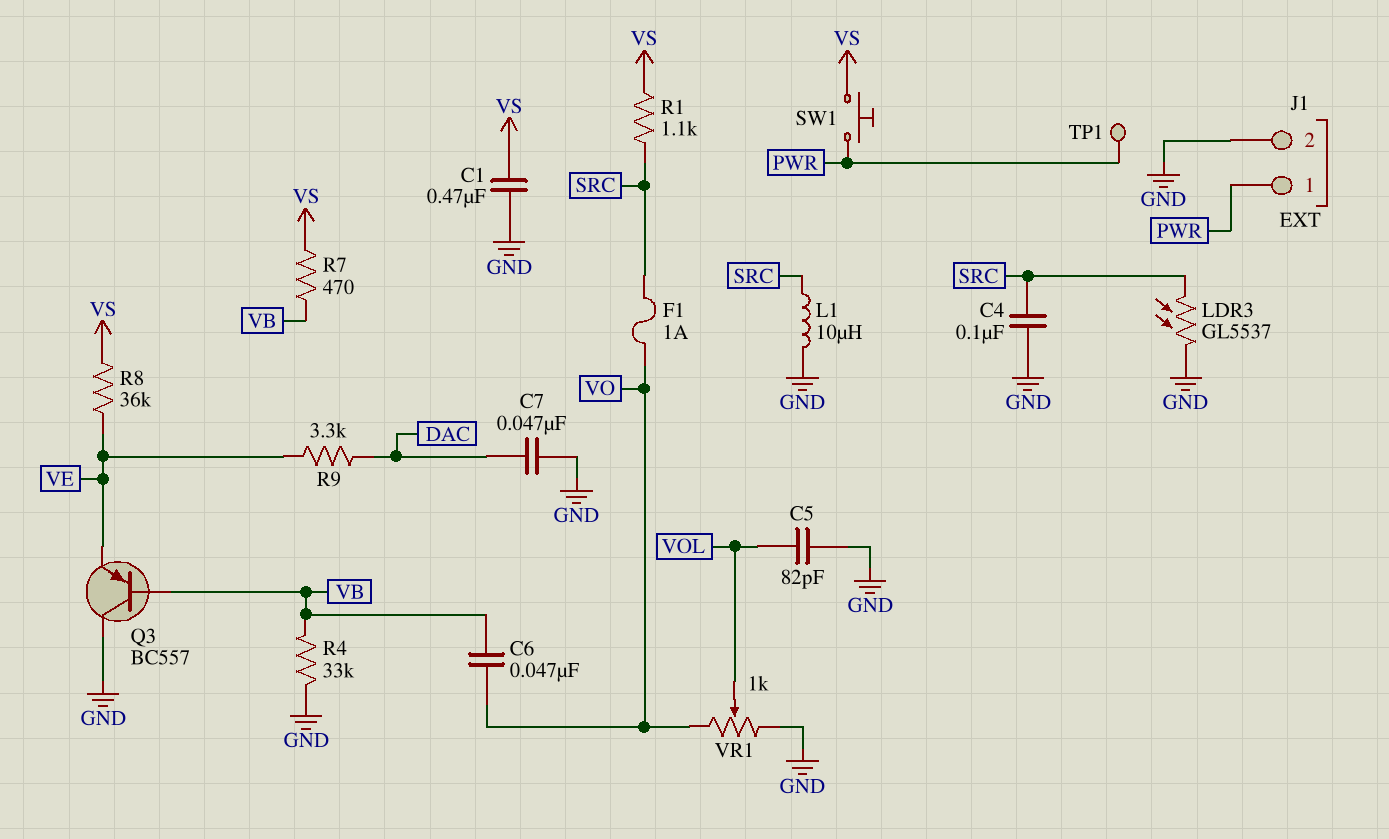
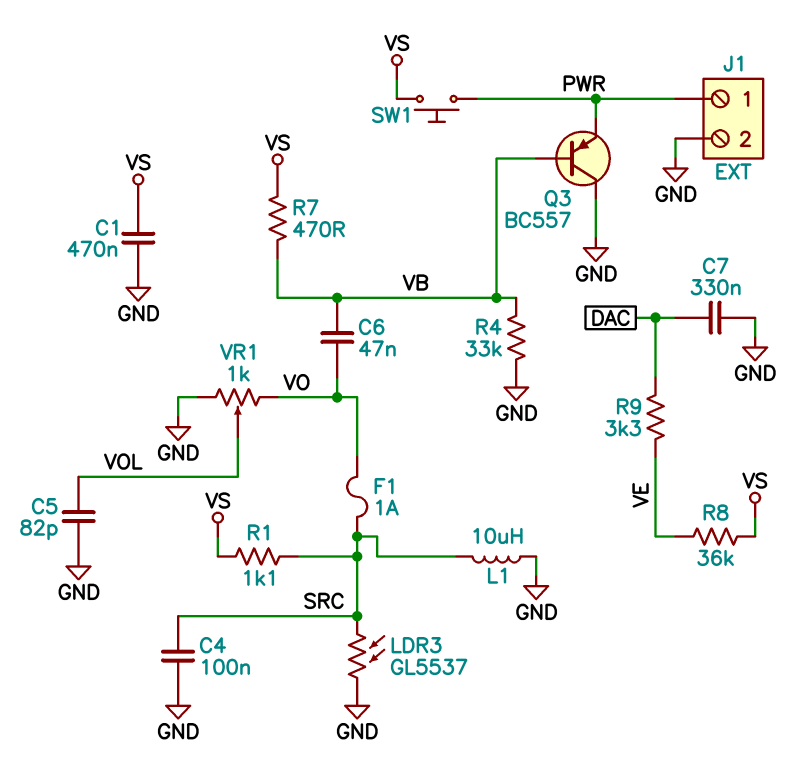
C7: 47nF (DAC, GND) -> 330nF (DAC, GND)
Q3: PNP BC557 (B VB, C GND, E VE) -> PNP BC557 (B VB, C GND, E PWR)
TP1: test point (PWR) -> none

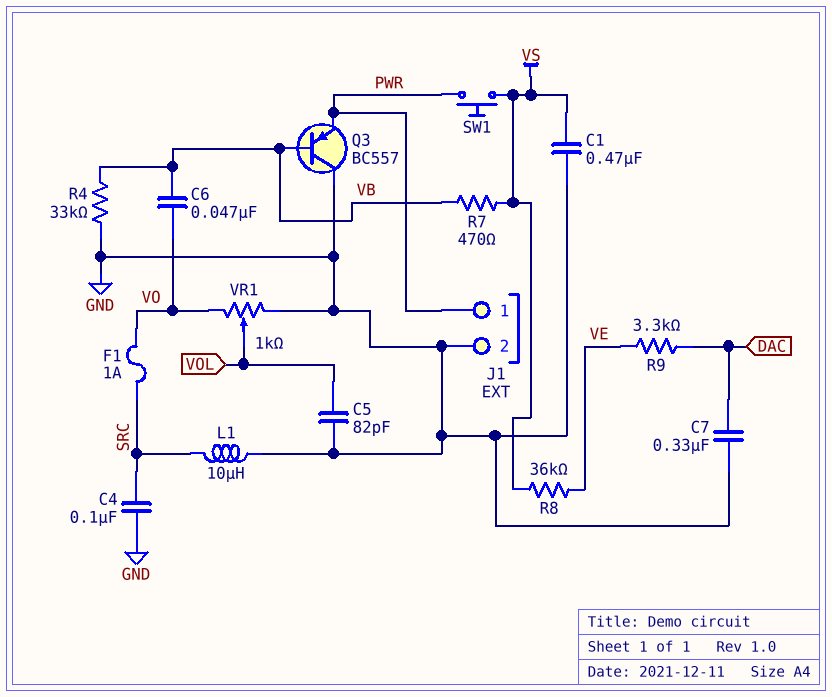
LDR3: GL5537 (GND, SRC) -> none
R1: 1.1k (SRC, VS) -> none

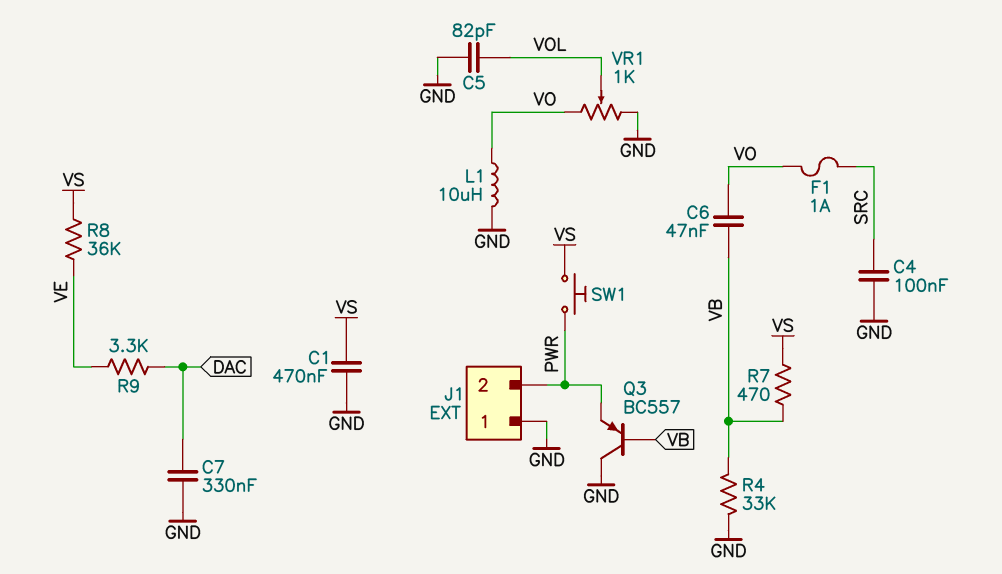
J1 pin 1: PWR -> GND
J1 pin 2: GND -> PWR
L1: 10uH (GND, SRC) -> 10uH (GND, VO)

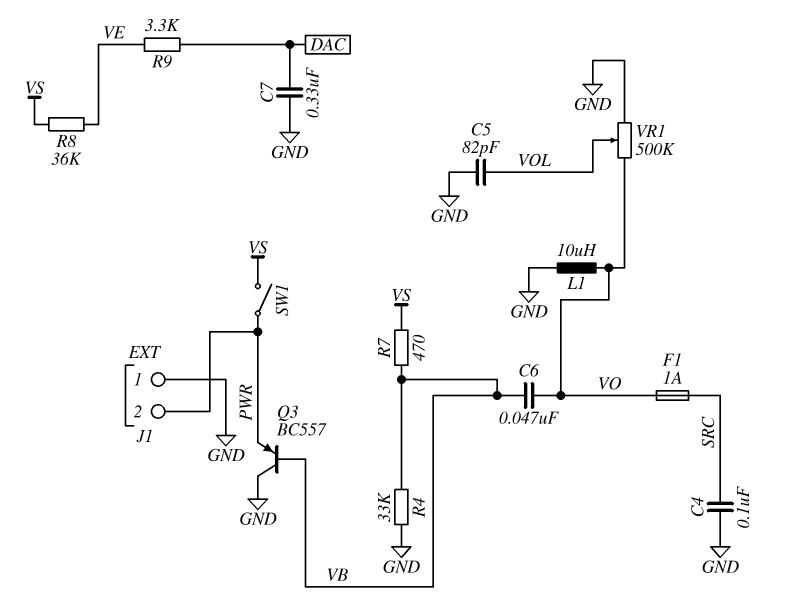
C1: 470nF (GND, VS) -> none
SW1: button (PWR, VS) -> switch (PWR, VS)
VR1: 1k (GND, VO, wiper VOL) -> 500k (GND, VO, wiper VOL)

